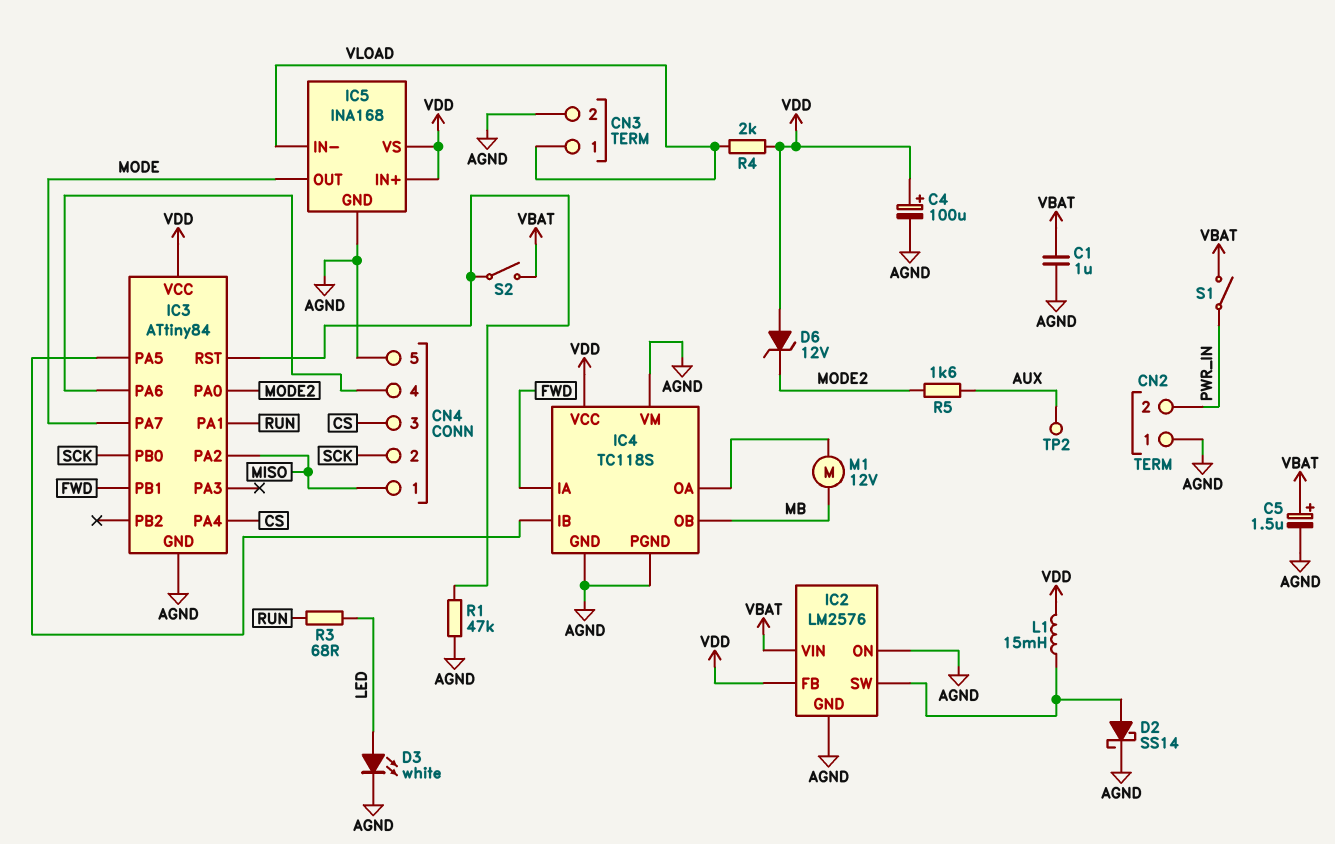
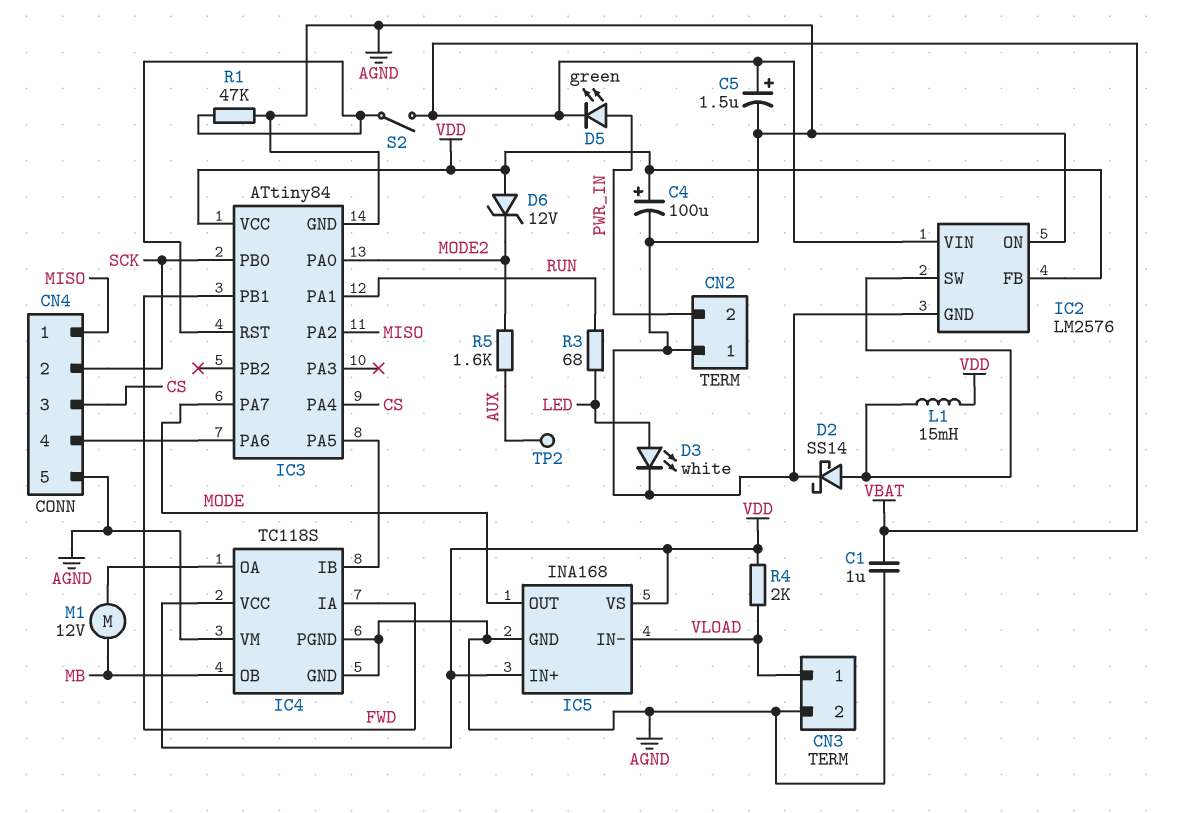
D5: none -> LED green (A PWR_IN, K VBAT)
S1: switch (PWR_IN, VBAT) -> none

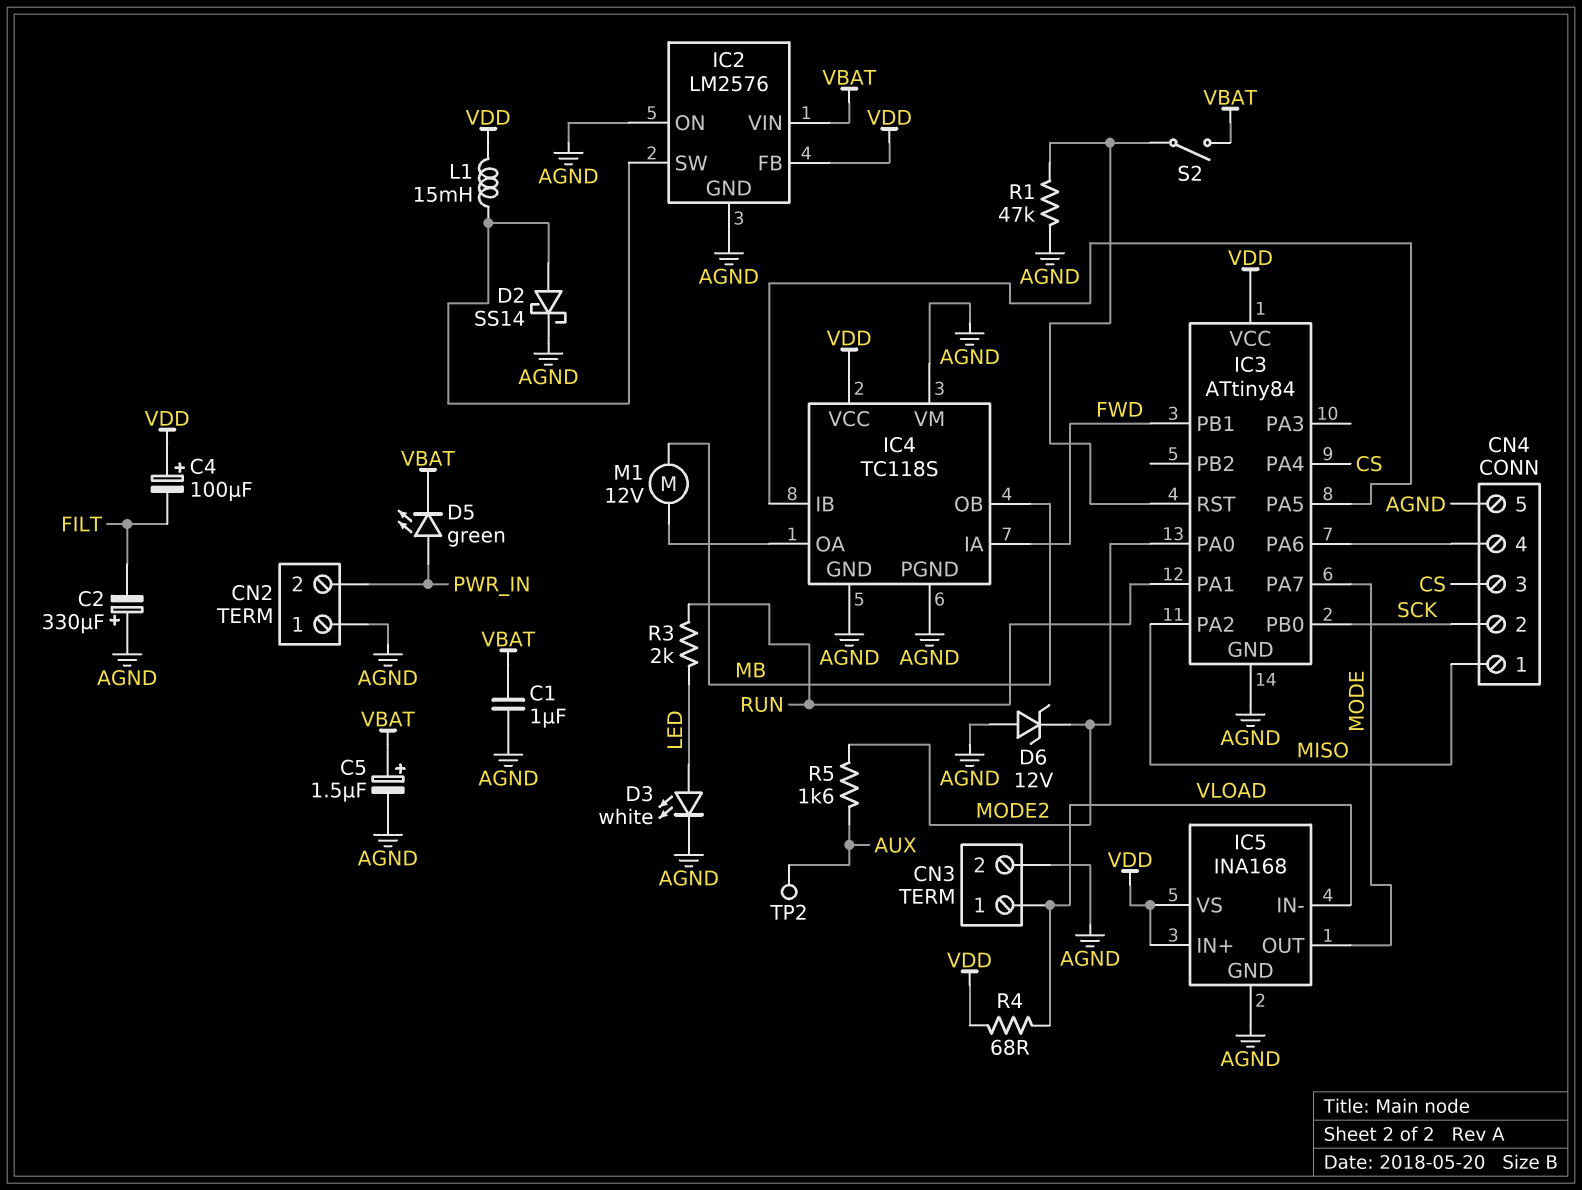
C2: none -> 330uF (plus AGND, minus FILT)
C4: 100uF (plus VDD, minus AGND) -> 100uF (plus VDD, minus FILT)
D6: zener 12V (A VDD, K MODE2) -> zener 12V (A AGND, K MODE2)
R3: 68 (LED, RUN) -> 2k (LED, RUN)
R4: 2k (VDD, VLOAD) -> 68 (VDD, VLOAD)

